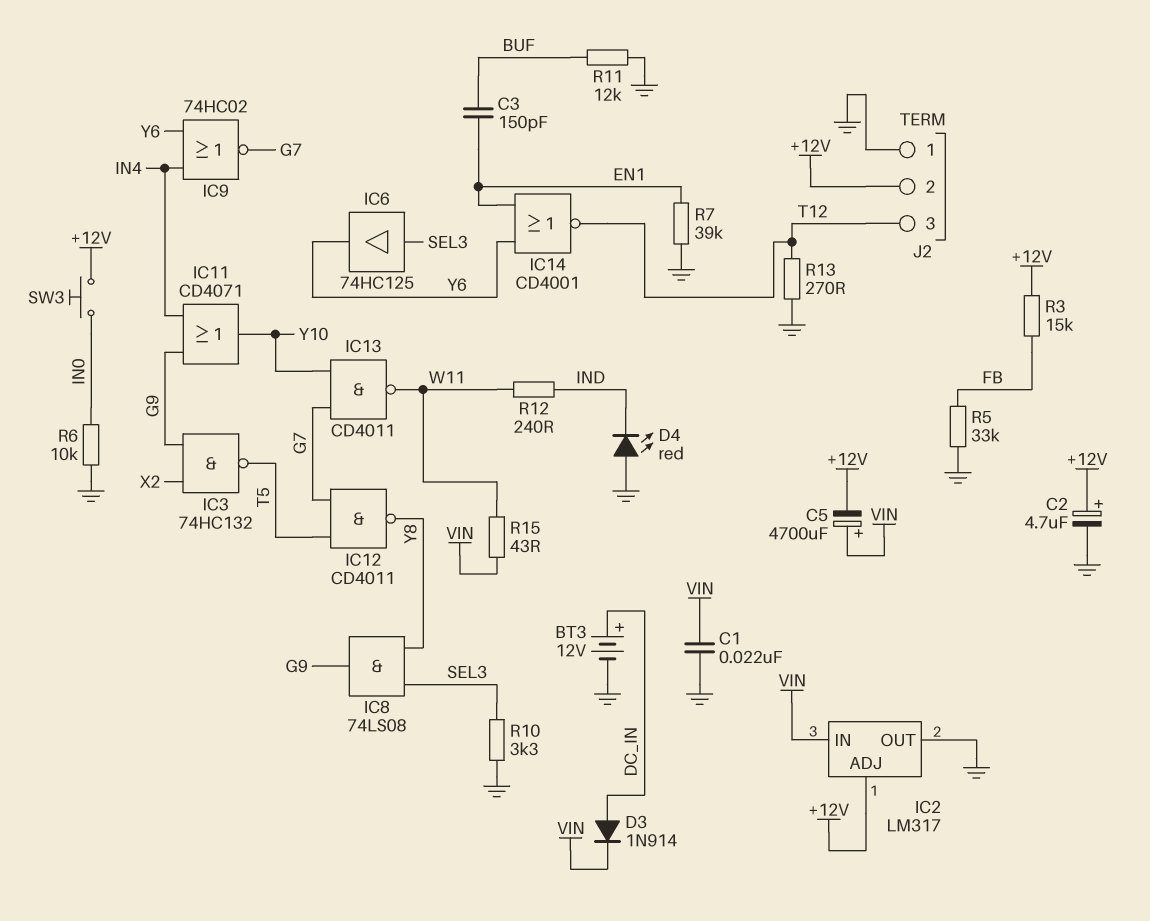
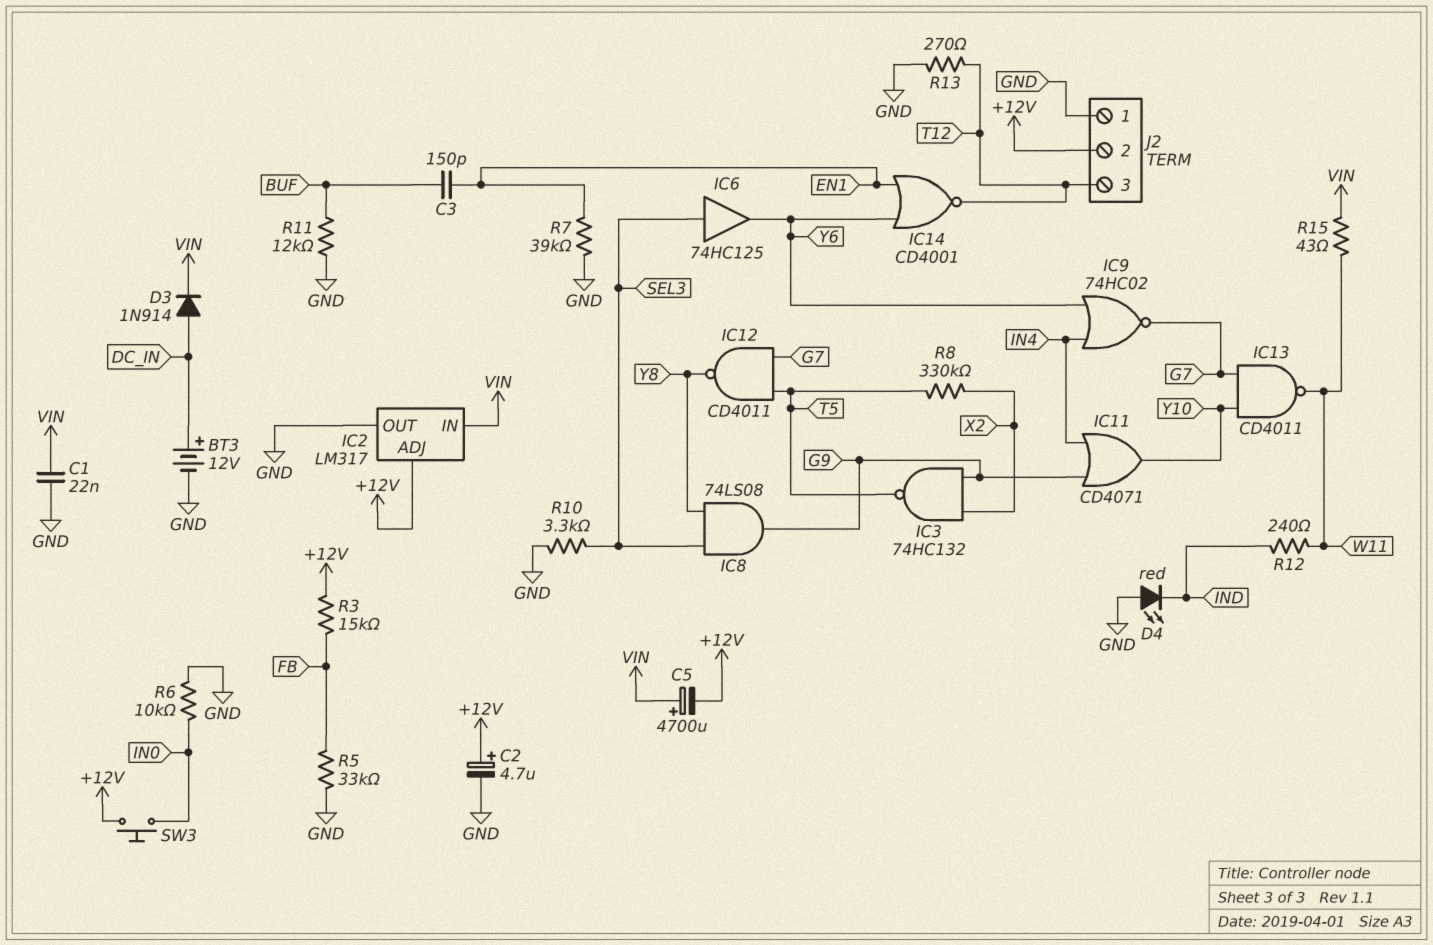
R8: none -> 330k (T5, X2)

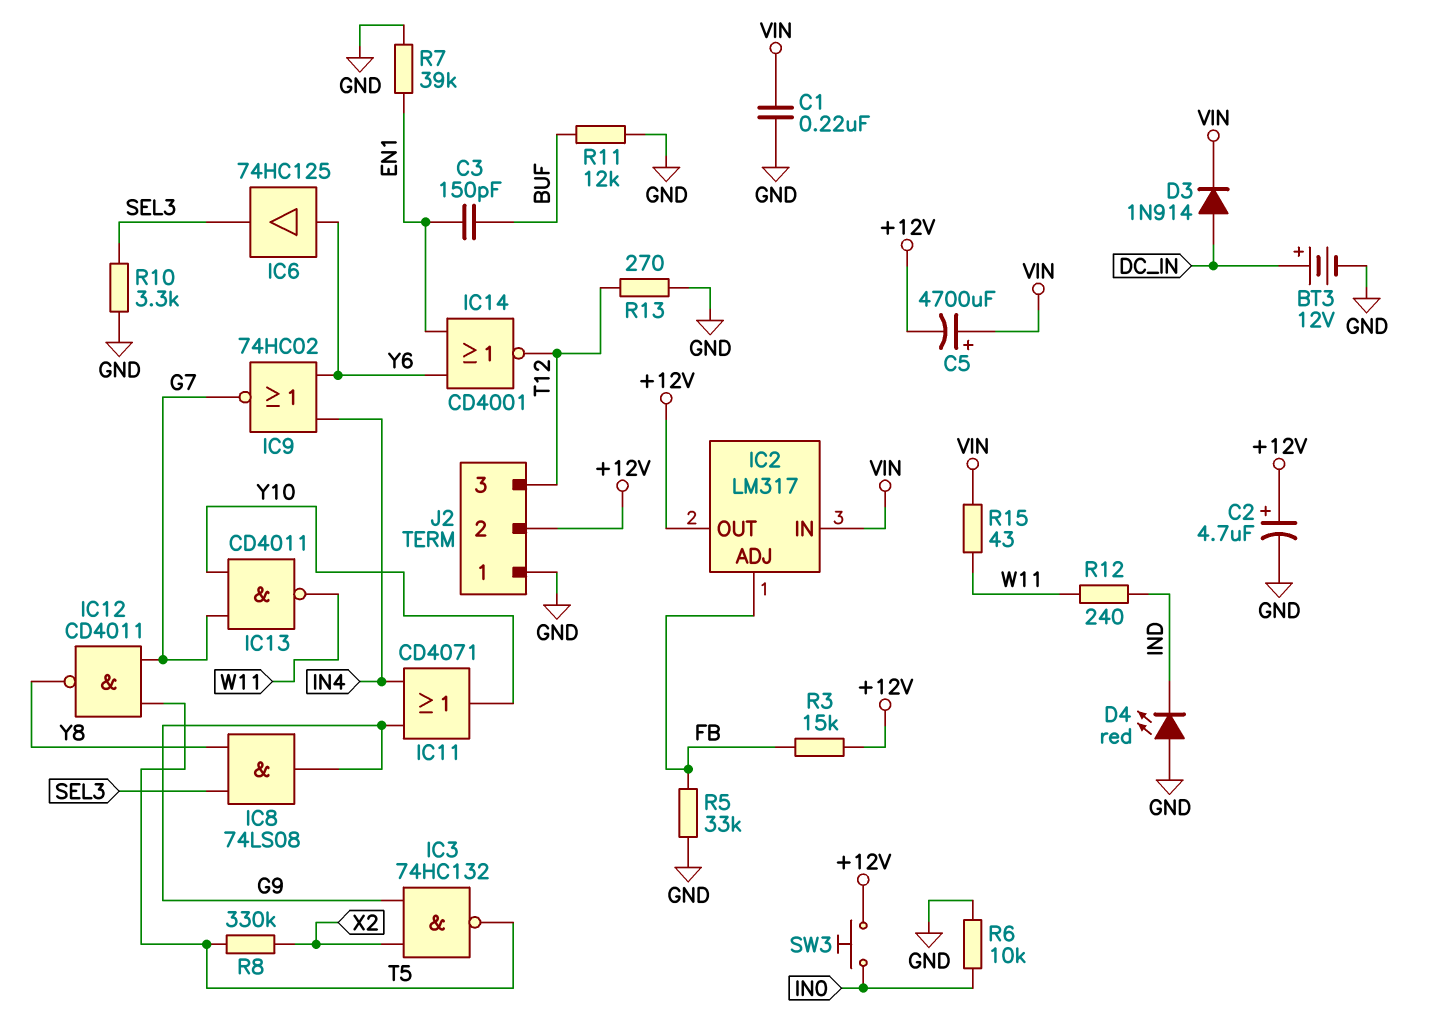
C1: 22nF (GND, VIN) -> 220nF (GND, VIN)
IC2 pin ADJ: +12V -> FB
IC2 pin OUT: GND -> +12V
IC6: buffer 74HC125 (in SEL3, out Y6) -> buffer 74HC125 (in Y6, out SEL3)

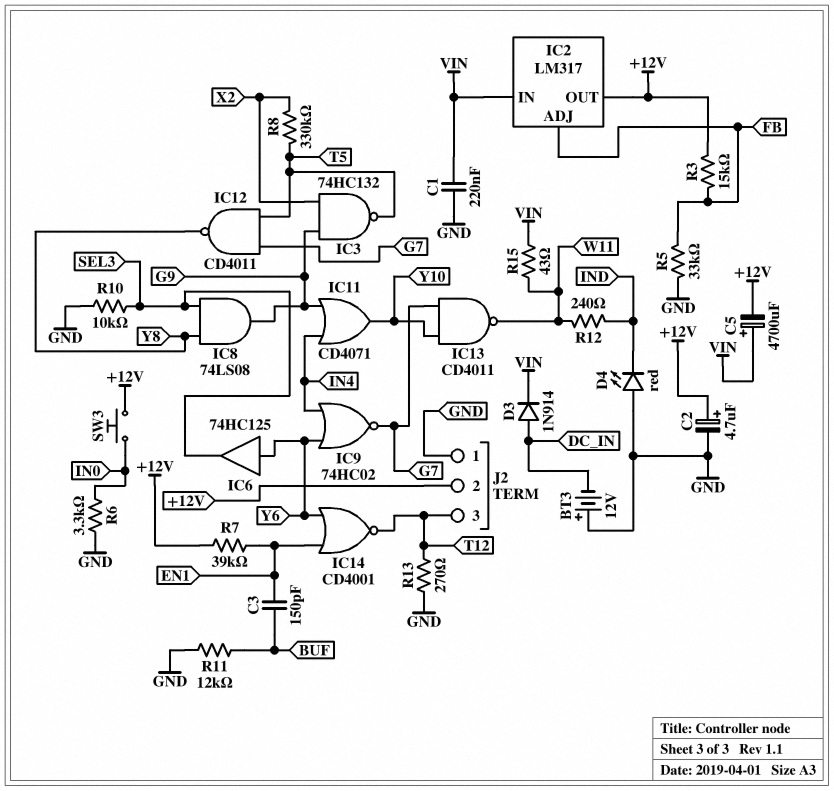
BT3: 12V (plus DC_IN, minus GND) -> 12V (plus GND, minus DC_IN)
R6: 10k (GND, IN0) -> 3.3k (GND, IN0)
R7: 39k (EN1, GND) -> 39k (+12V, EN1)
R10: 3.3k (GND, SEL3) -> 10k (GND, SEL3)

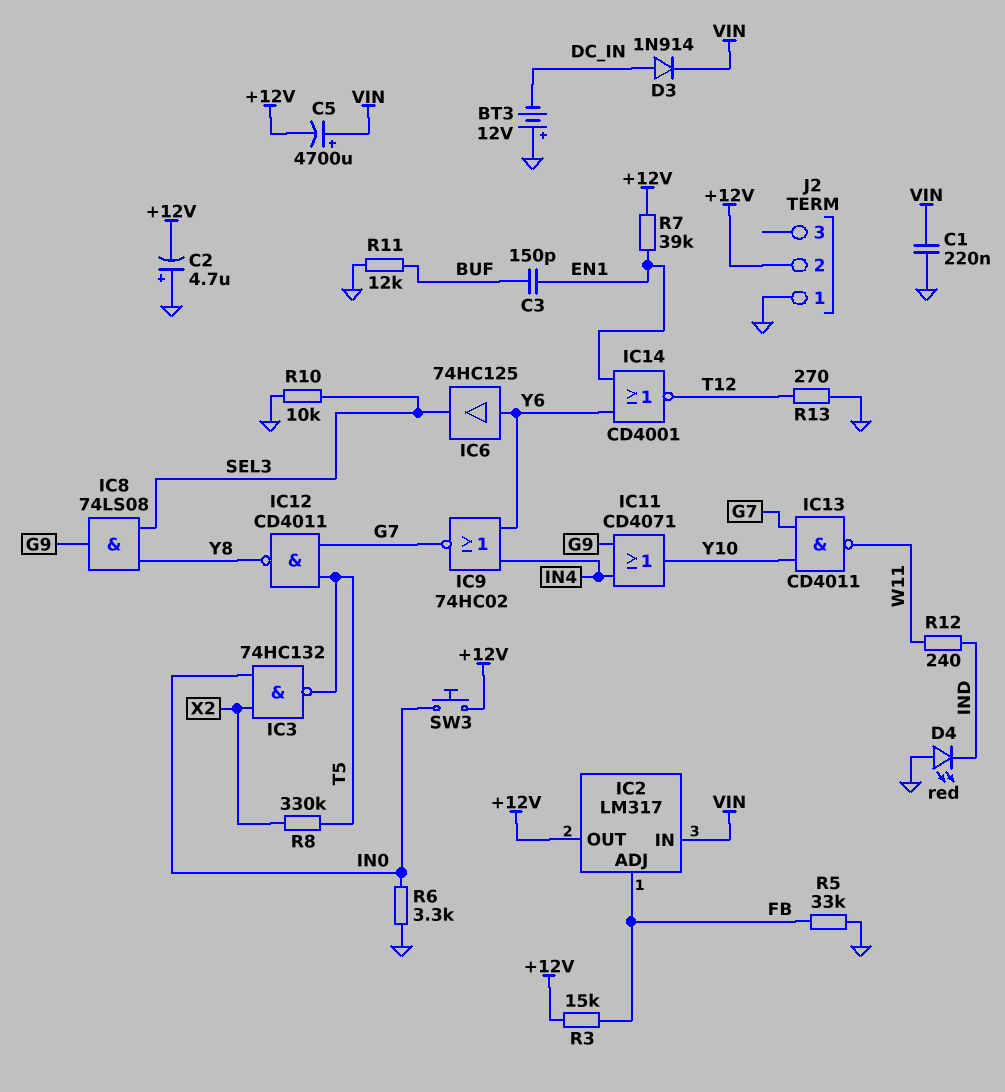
C2: 4.7uF (plus +12V, minus GND) -> 4.7uF (plus GND, minus +12V)
IC3: NAND 74HC132 (in G9, in X2, out T5) -> NAND 74HC132 (in IN0, in X2, out T5)
J2 pin 3: T12 -> none
R15: 43 (VIN, W11) -> none

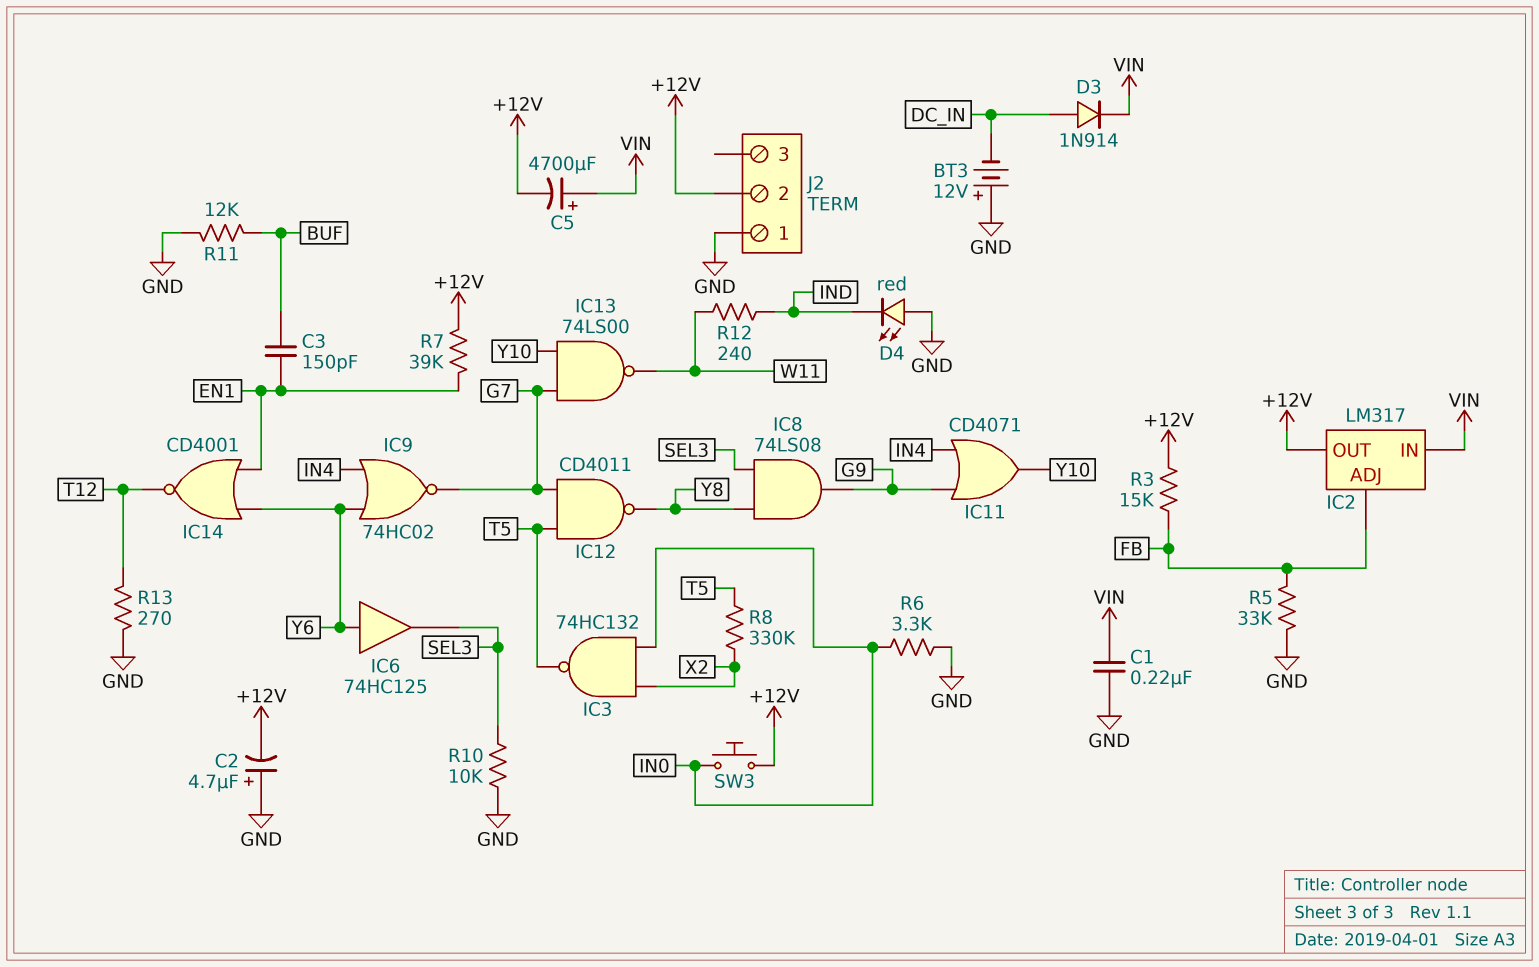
IC13: NAND CD4011 (in G7, in Y10, out W11) -> NAND 74LS00 (in G7, in Y10, out W11)

